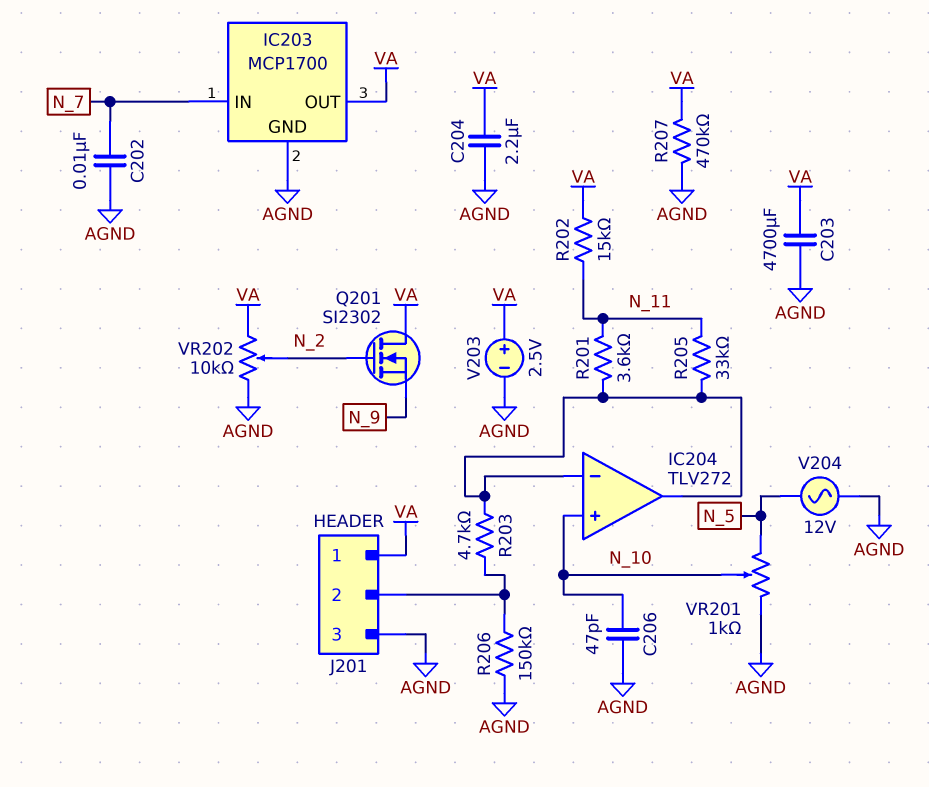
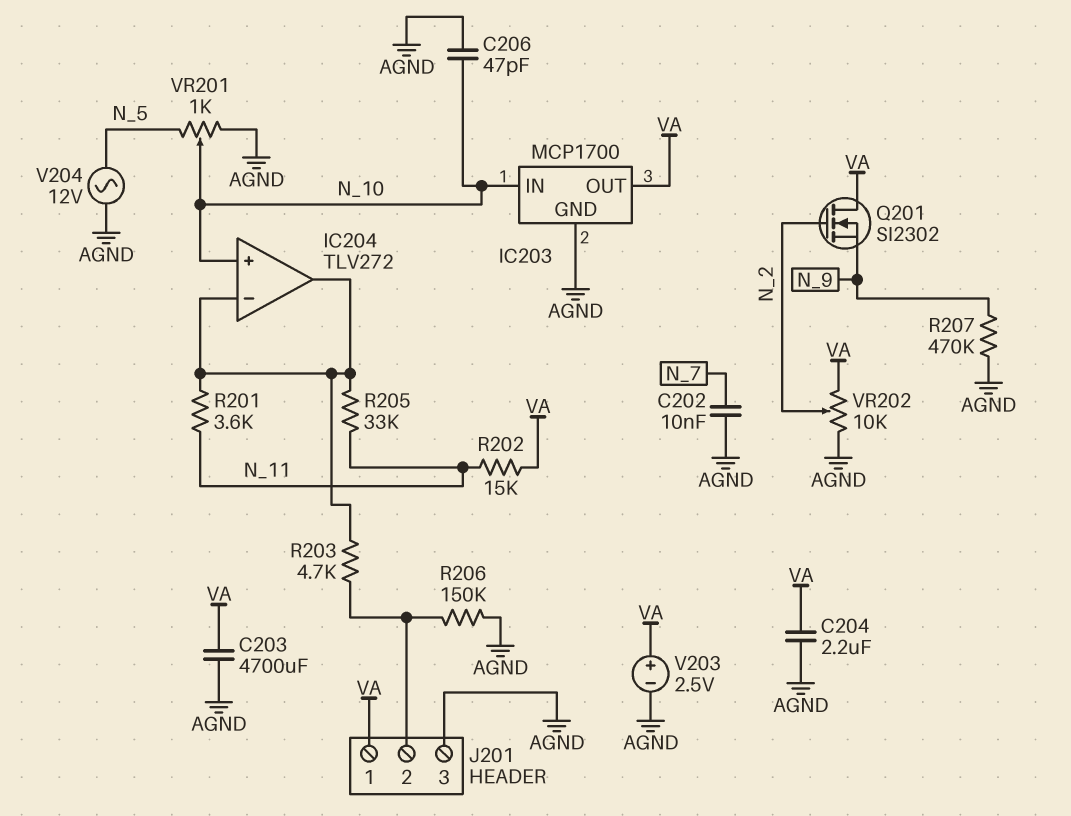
IC203 pin IN: N_7 -> N_10
R207: 470k (AGND, VA) -> 470k (AGND, N_9)

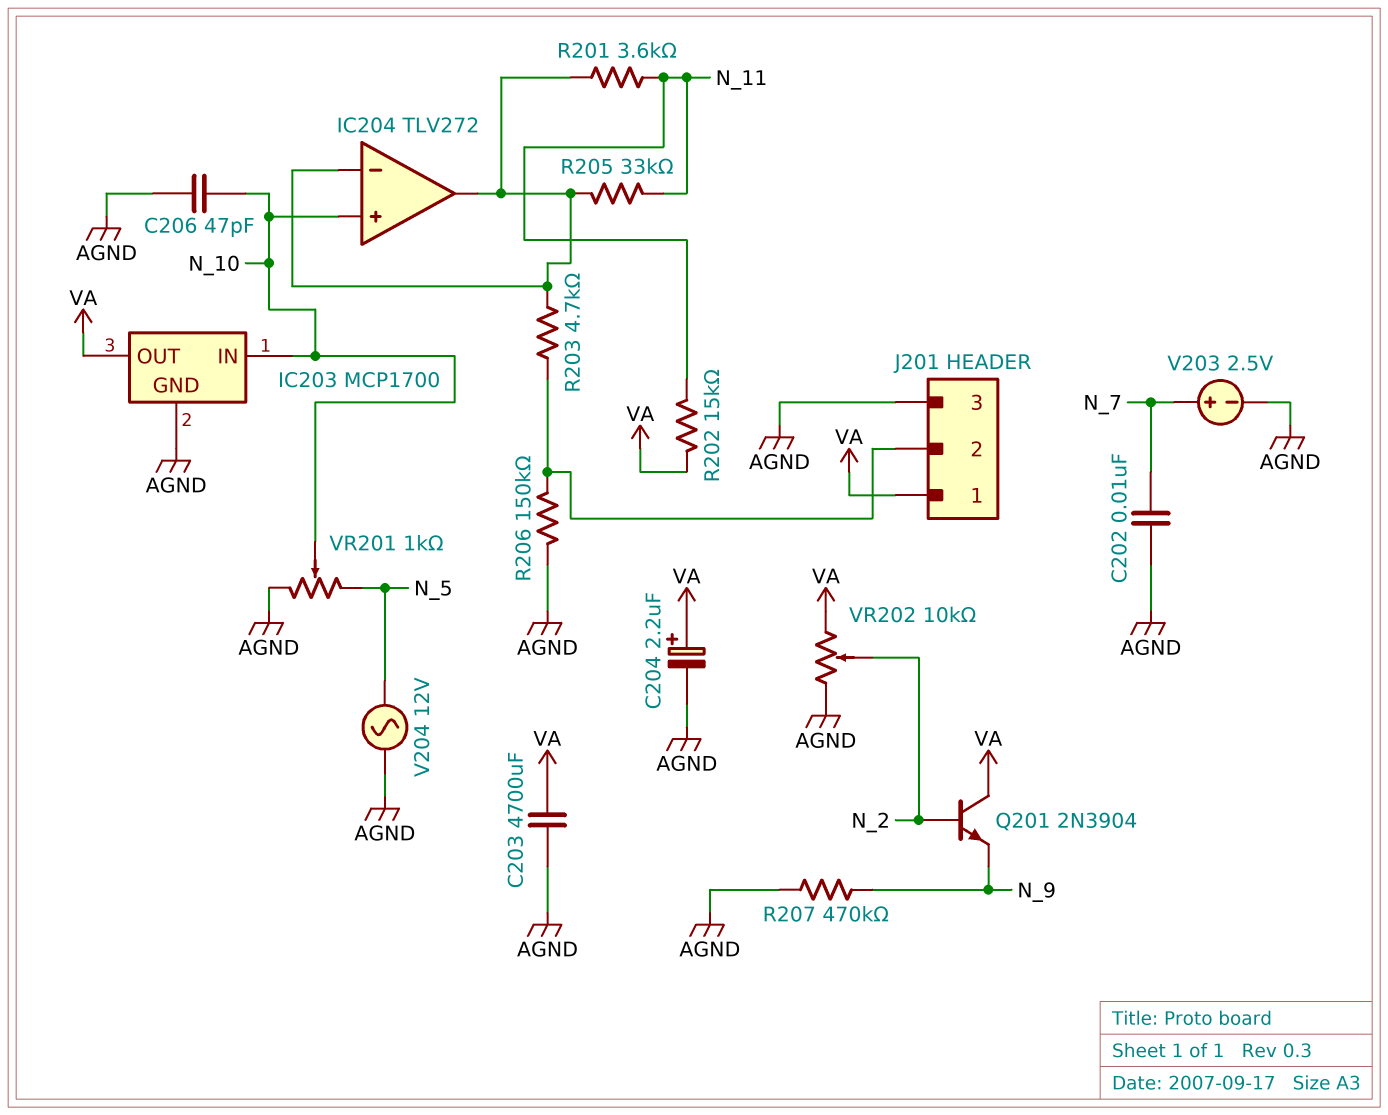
C204: 2.2uF (AGND, VA) -> 2.2uF (plus VA, minus AGND)
Q201: NMOS SI2302 (G N_2, D VA, S N_9) -> NPN 2N3904 (B N_2, C VA, E N_9)
V203: 2.5V (plus VA, minus AGND) -> 2.5V (plus N_7, minus AGND)

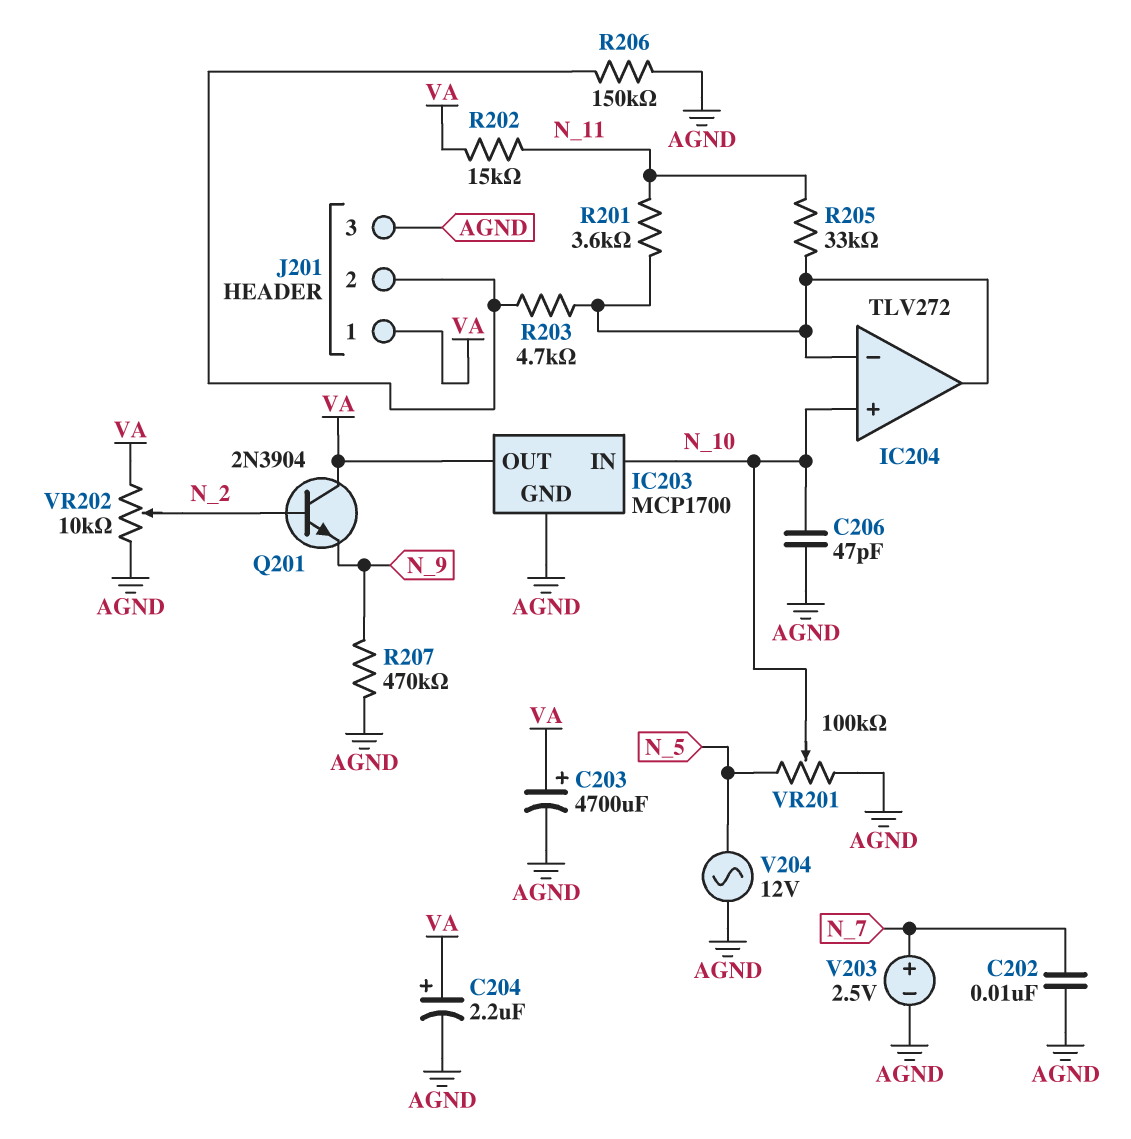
C203: 4700uF (AGND, VA) -> 4700uF (plus VA, minus AGND)
VR201: 1k (AGND, N_5, wiper N_10) -> 100k (AGND, N_5, wiper N_10)

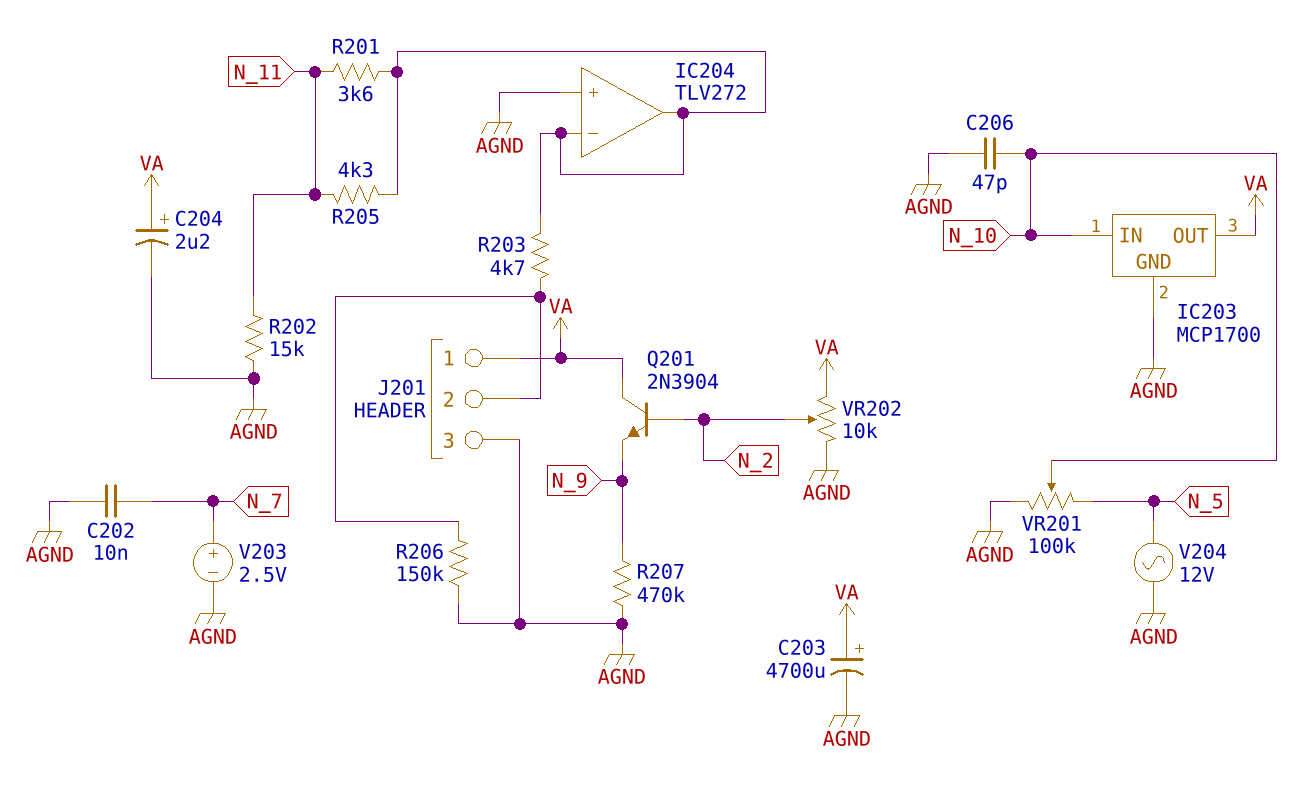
IC204 pin in+: N_10 -> AGND
R202: 15k (N_11, VA) -> 15k (AGND, N_11)
R205: 33k (IC204/in-, N_11) -> 4.3k (IC204/in-, N_11)

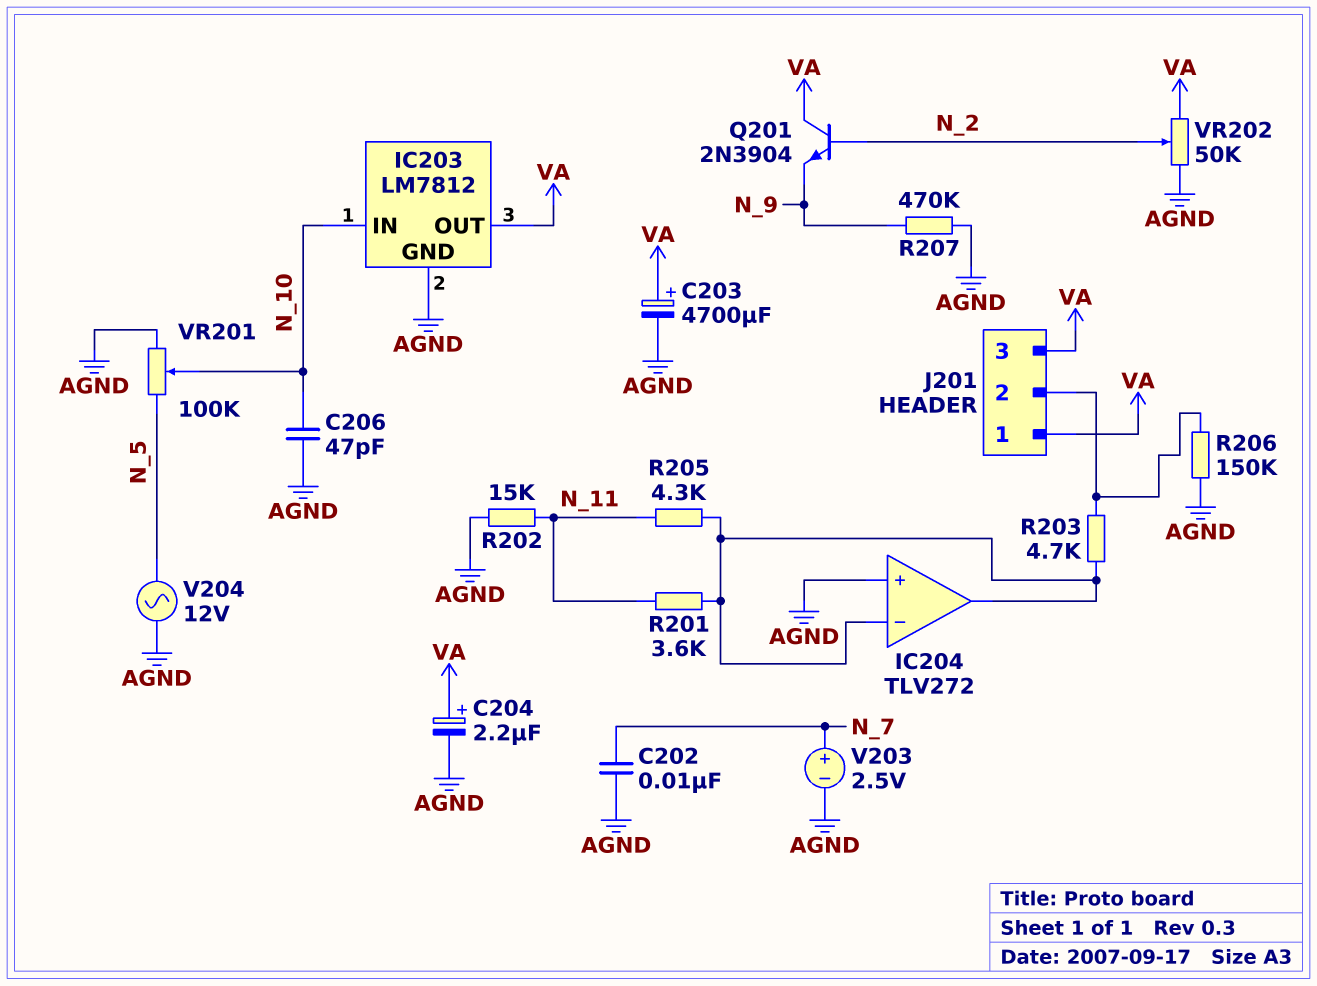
IC203: MCP1700 -> LM7812
J201 pin 3: AGND -> VA
VR202: 10k (AGND, VA, wiper N_2) -> 50k (AGND, VA, wiper N_2)

